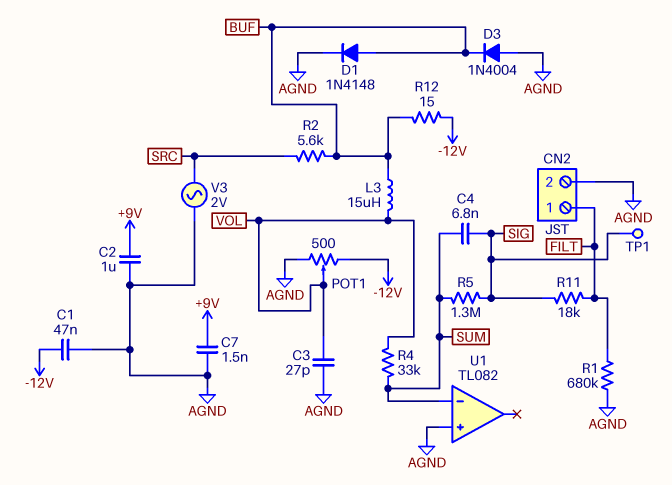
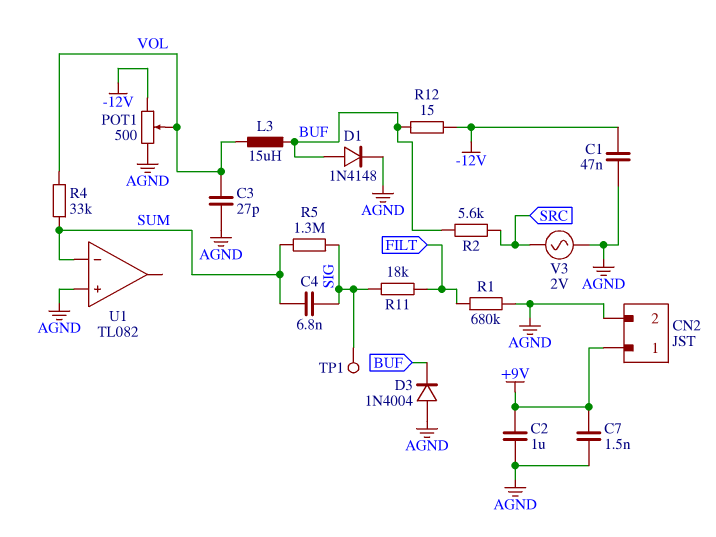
CN2 pin 1: FILT -> +9V

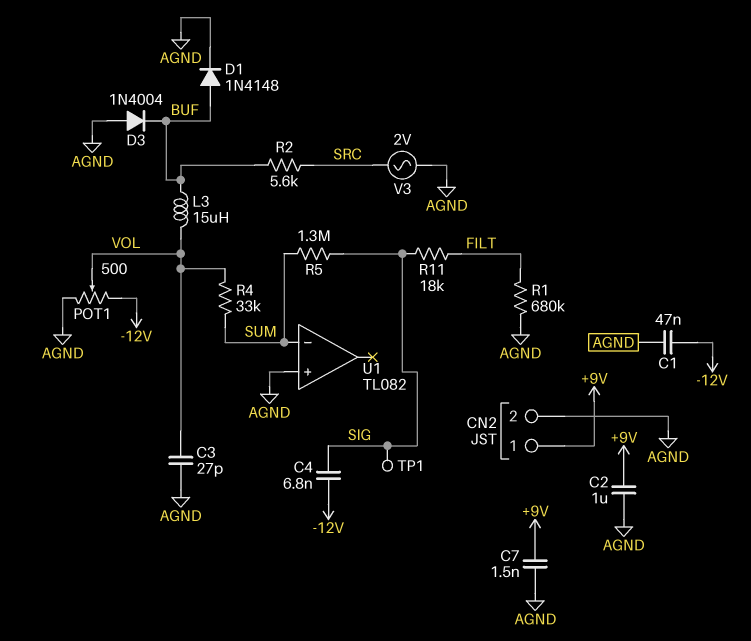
C4: 6.8nF (SIG, SUM) -> 6.8nF (-12V, SIG)
R12: 15 (-12V, BUF) -> none

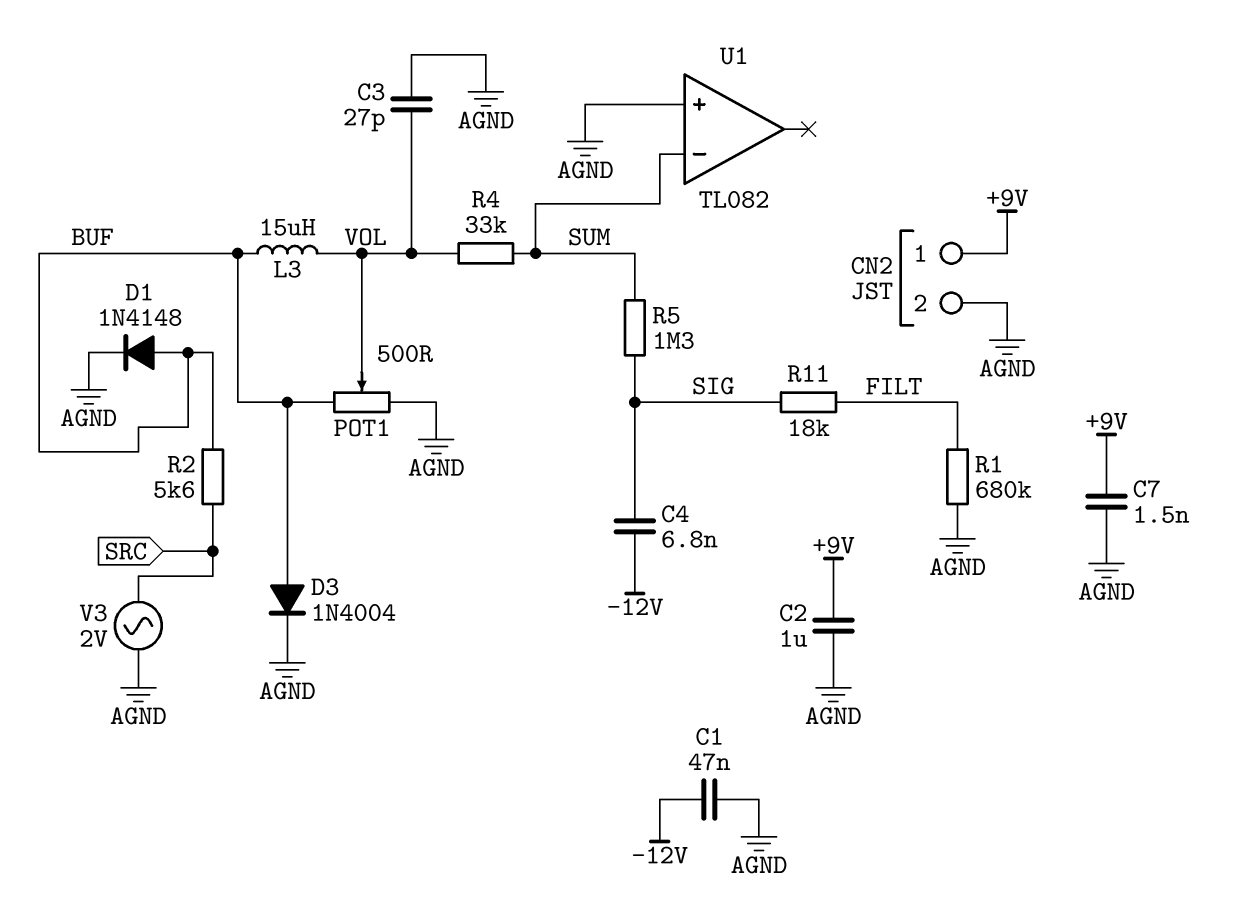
D3: diode 1N4004 (A AGND, K BUF) -> diode 1N4004 (A BUF, K AGND)
POT1: 500 (-12V, AGND, wiper VOL) -> 500 (AGND, BUF, wiper VOL)
TP1: test point (SIG) -> none

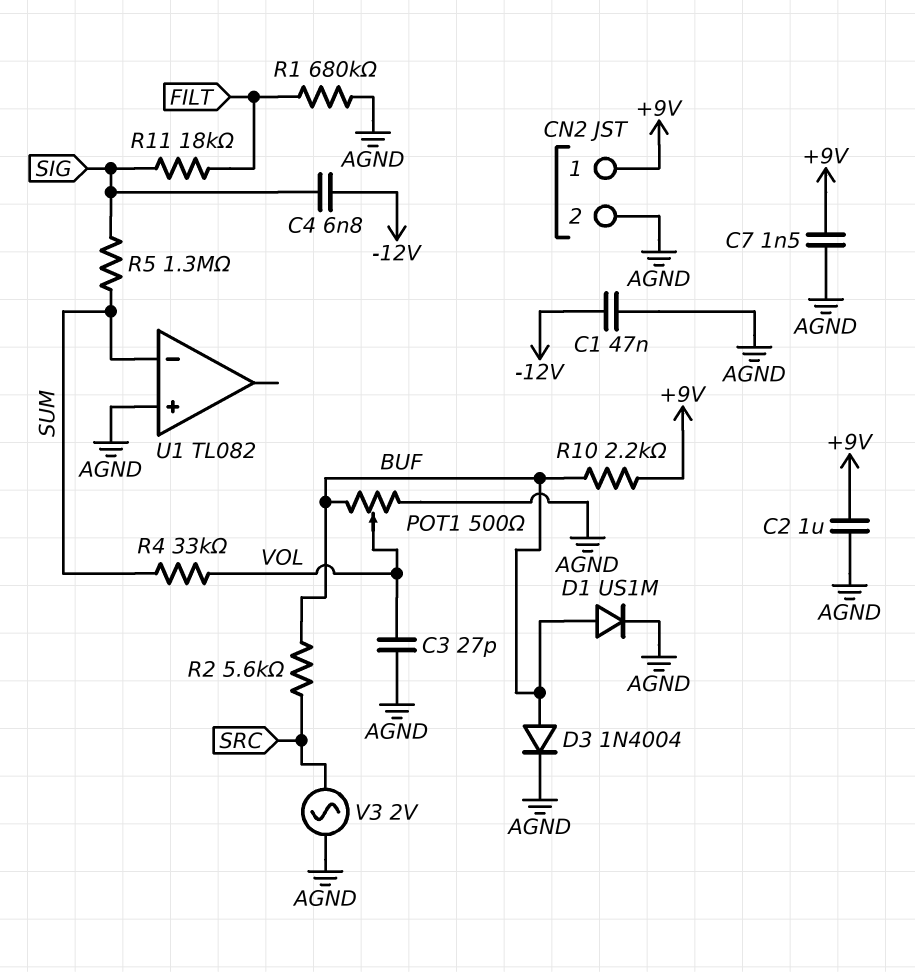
D1: diode 1N4148 (A BUF, K AGND) -> diode US1M (A BUF, K AGND)
L3: 15uH (BUF, VOL) -> none
R10: none -> 2.2k (+9V, BUF)

